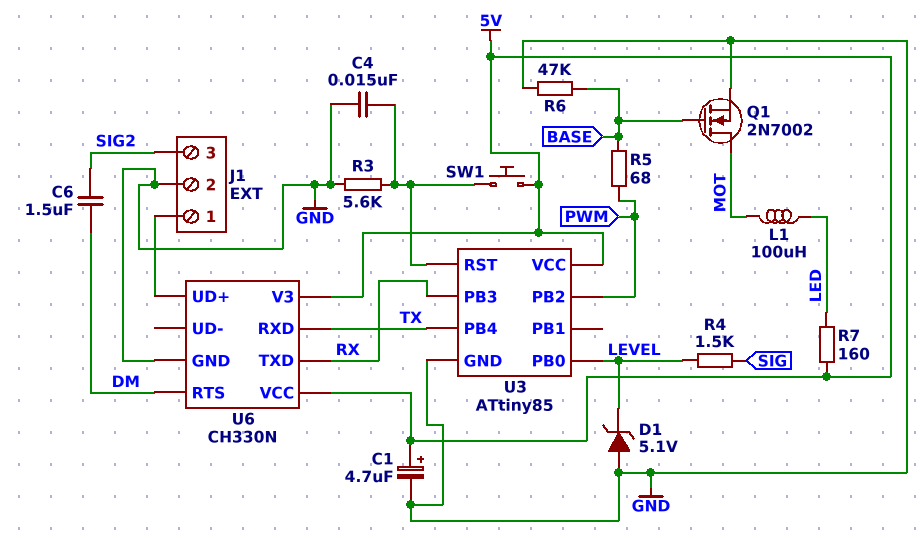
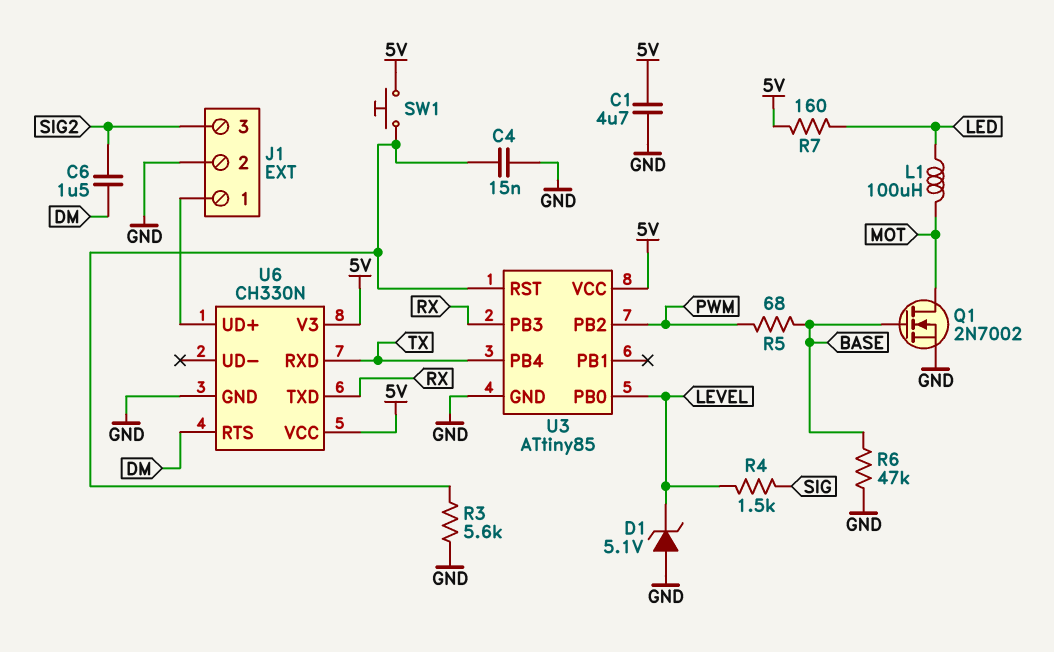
C1: 4.7uF (plus 5V, minus GND) -> 4.7uF (5V, GND)

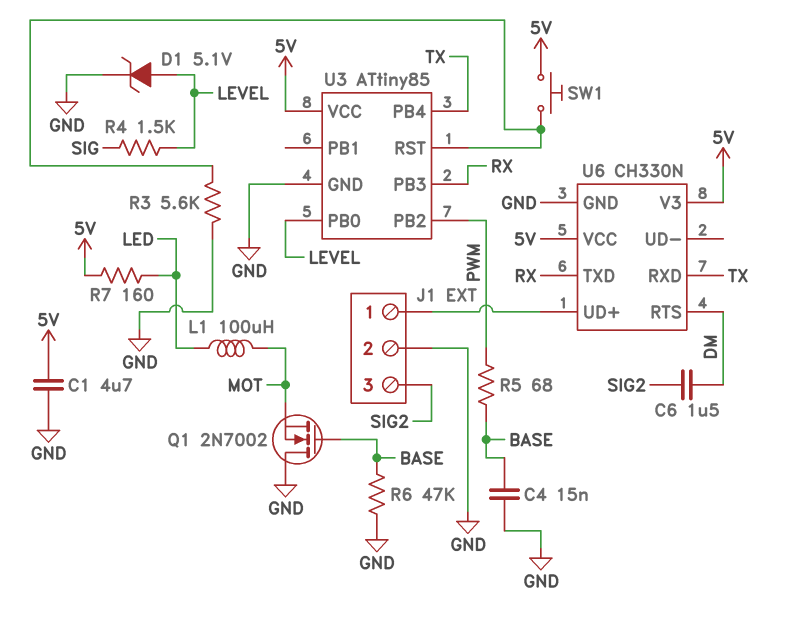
C4: 15nF (GND, U3/RST) -> 15nF (BASE, GND)
D1: zener 5.1V (A GND, K LEVEL) -> zener 5.1V (A LEVEL, K GND)
Q1: NMOS 2N7002 (G BASE, D MOT, S GND) -> NMOS 2N7002 (G BASE, D GND, S MOT)

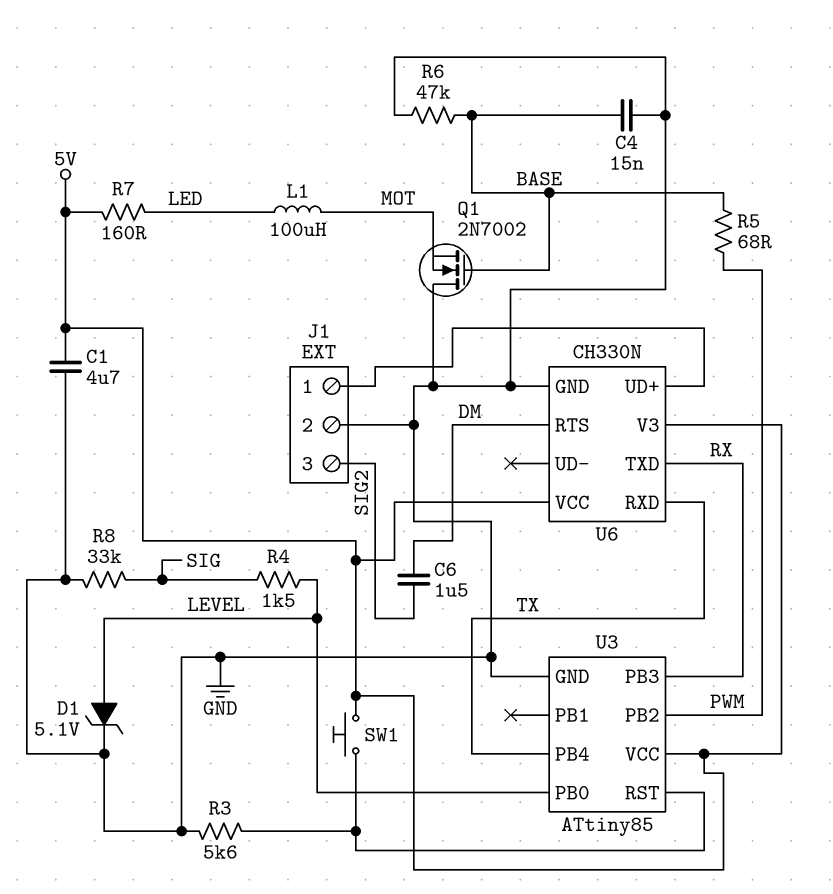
R8: none -> 33k (GND, SIG)

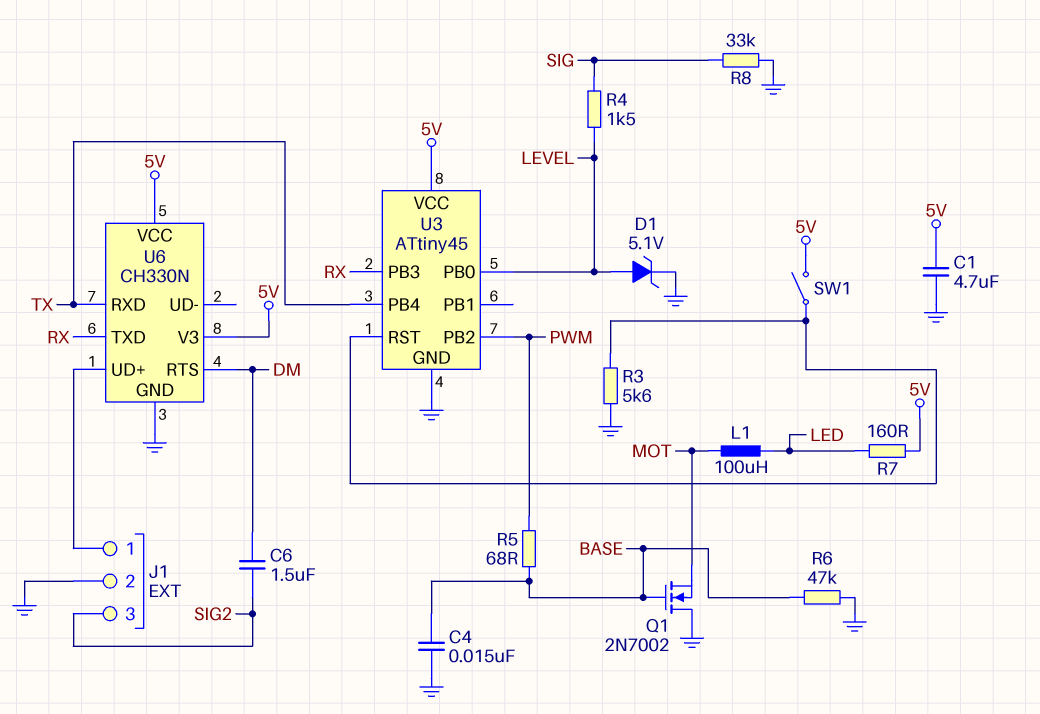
SW1: button (5V, U3/RST) -> switch (5V, U3/RST)
U3: ATtiny85 -> ATtiny45

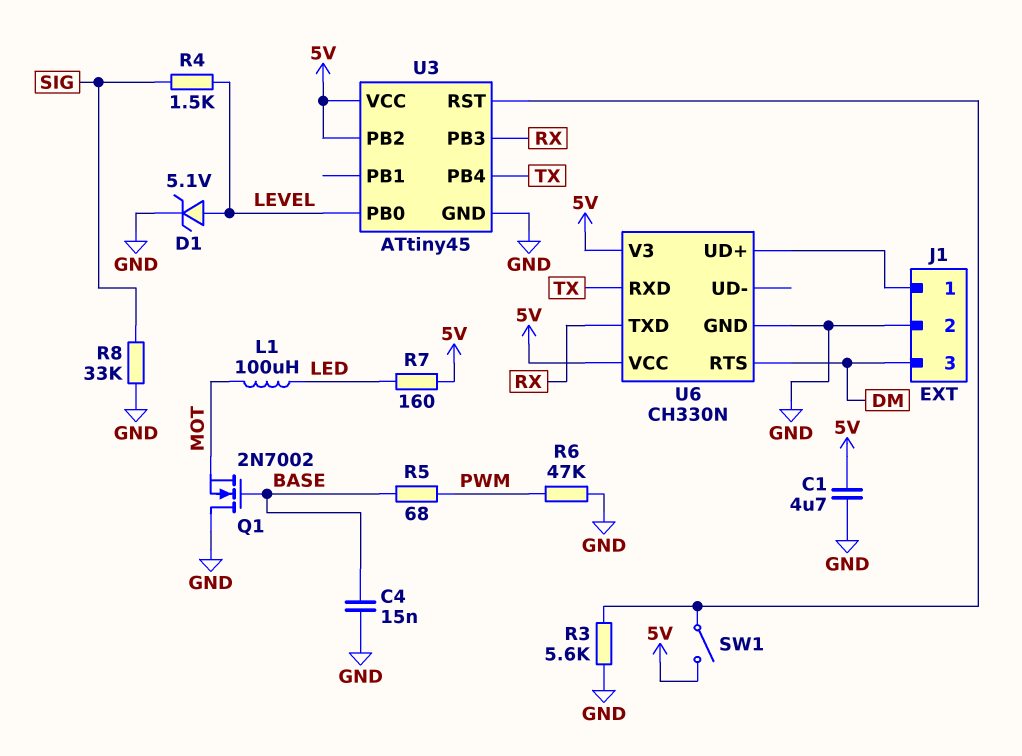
C6: 1.5uF (DM, SIG2) -> none
J1 pin 3: SIG2 -> DM
R6: 47k (BASE, GND) -> 47k (GND, PWM)
U3 pin PB2: PWM -> 5V

